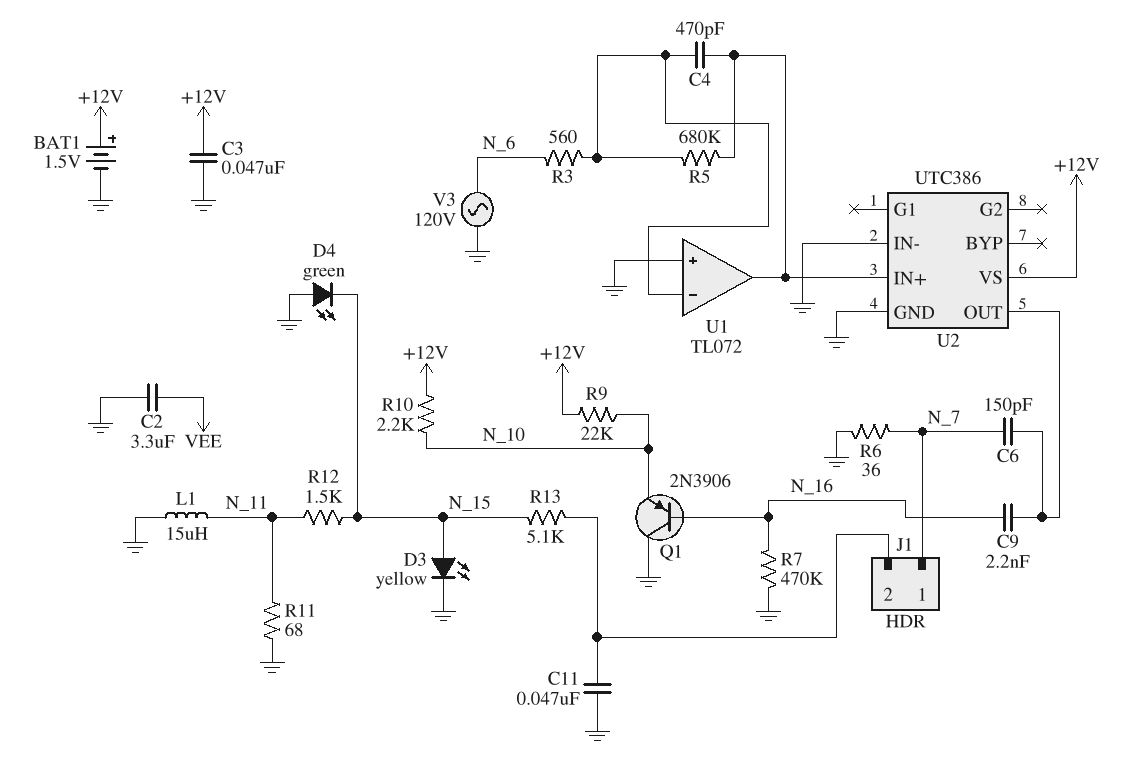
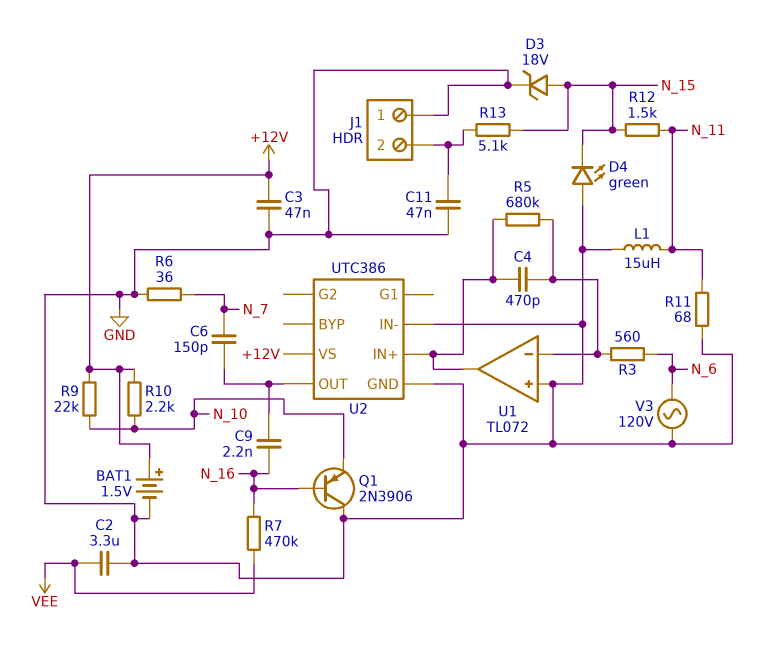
D3: LED yellow (A N_15, K GND) -> zener 18V (A N_15, K GND)
J1 pin 1: N_7 -> GND
R7: 470k (GND, N_16) -> 470k (N_16, VEE)

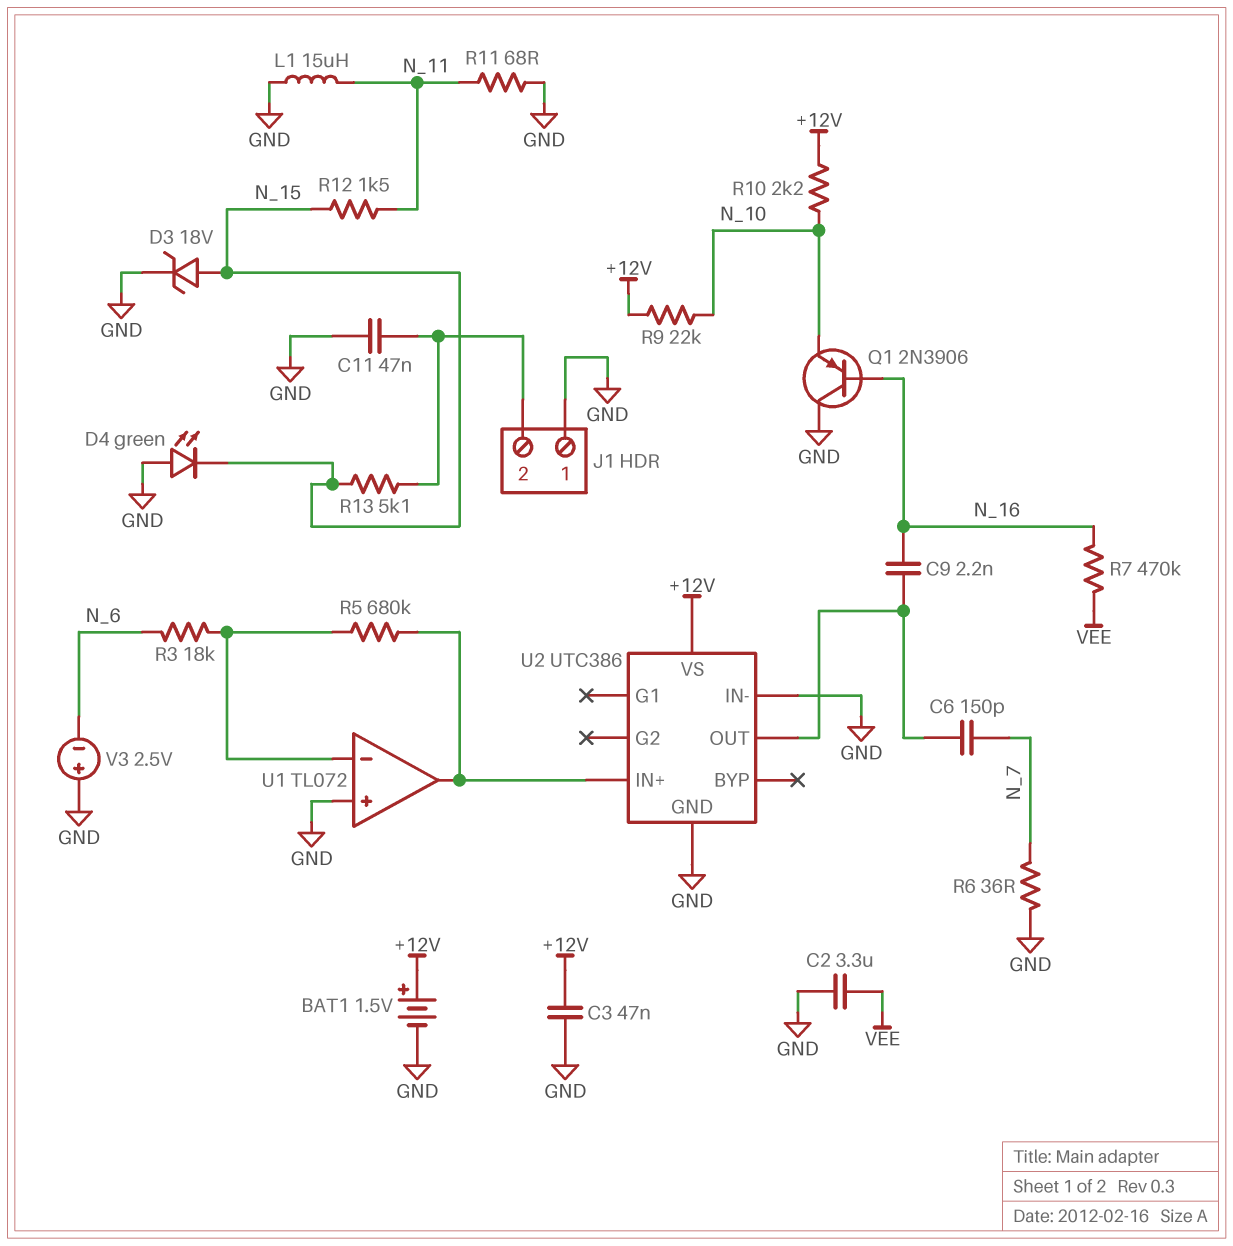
C4: 470pF (U1/in-, U1/out) -> none
R3: 560 (N_6, U1/in-) -> 18k (N_6, U1/in-)
V3: AC 120V (GND, N_6) -> 2.5V (plus GND, minus N_6)

